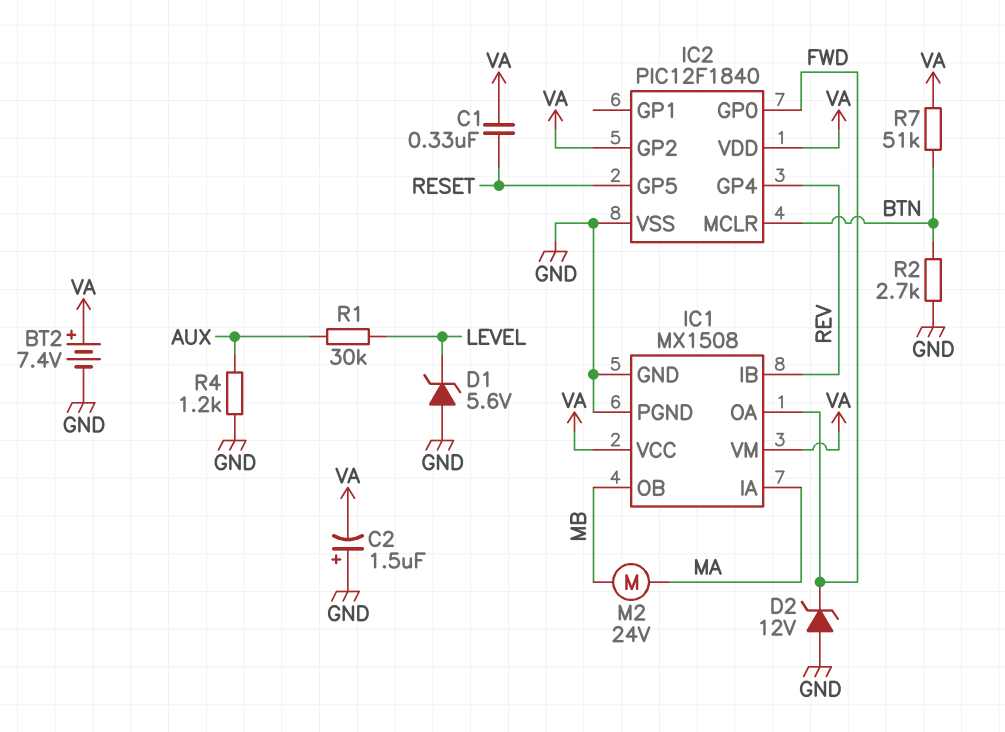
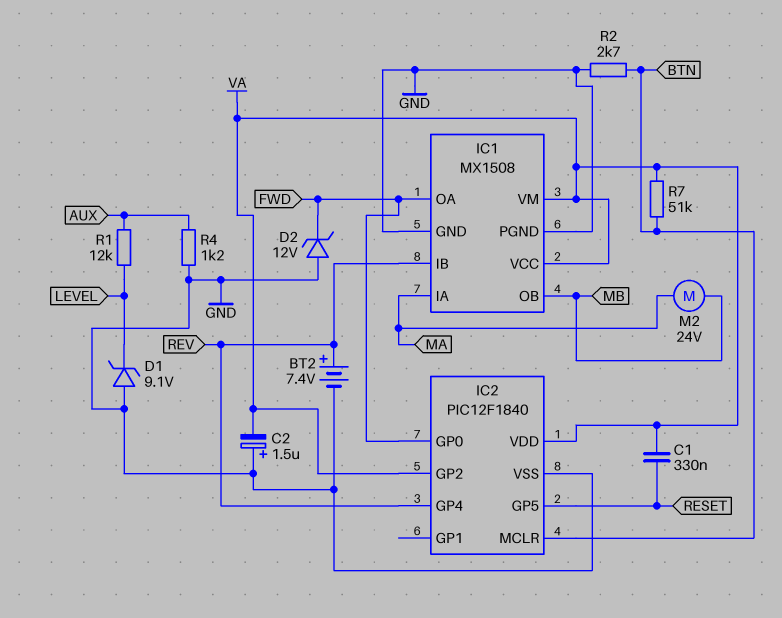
BT2: 7.4V (plus VA, minus GND) -> 7.4V (plus REV, minus GND)
D1: zener 5.6V (A GND, K LEVEL) -> zener 9.1V (A GND, K LEVEL)
R1: 30k (AUX, LEVEL) -> 12k (AUX, LEVEL)

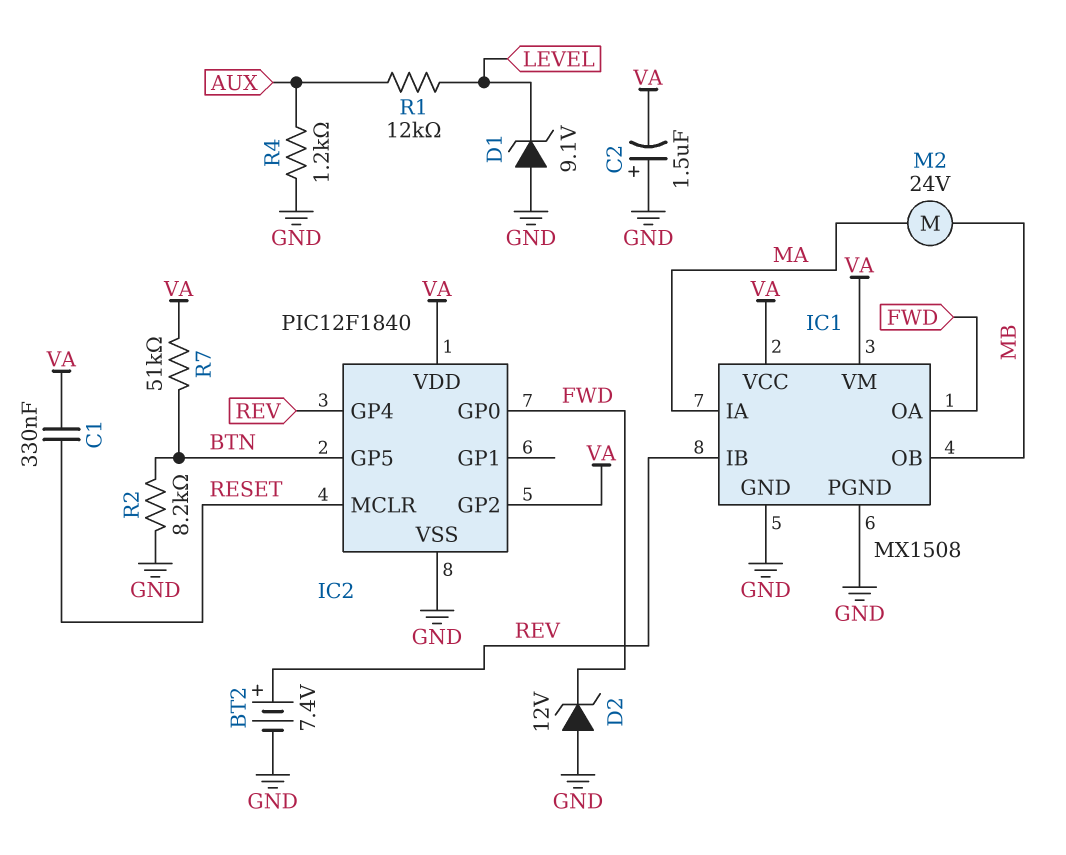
IC2 pin GP5: RESET -> BTN
IC2 pin MCLR: BTN -> RESET
R2: 2.7k (BTN, GND) -> 8.2k (BTN, GND)

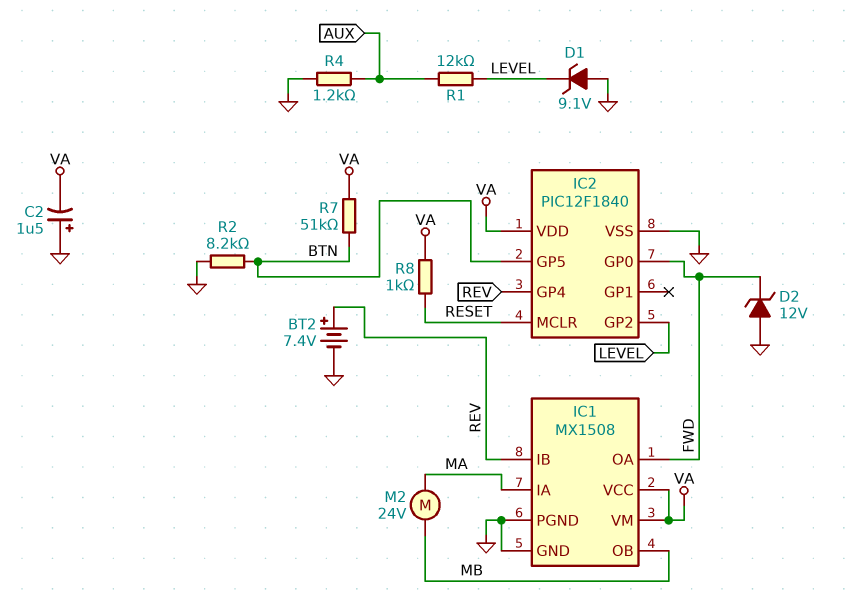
C1: 330nF (RESET, VA) -> none
IC2 pin GP2: VA -> LEVEL
R8: none -> 1k (RESET, VA)

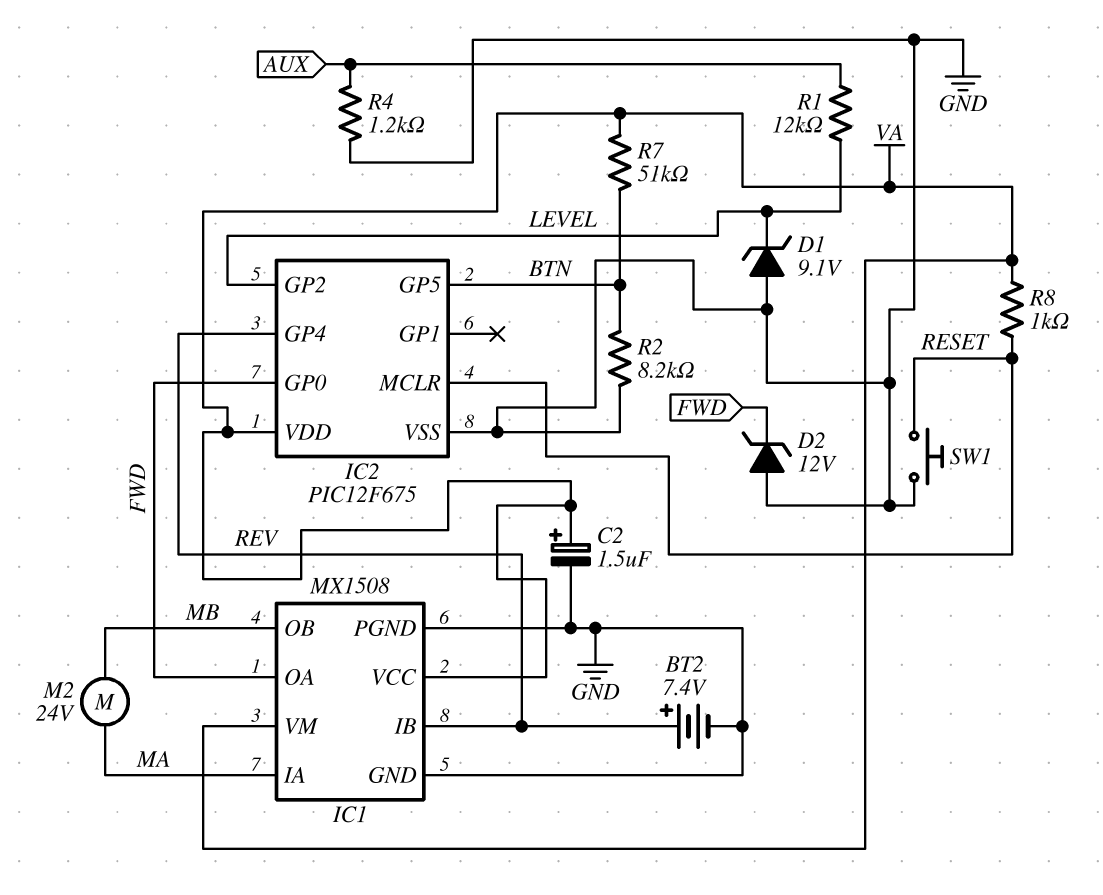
C2: 1.5uF (plus GND, minus VA) -> 1.5uF (plus VA, minus GND)
IC2: PIC12F1840 -> PIC12F675
SW1: none -> button (GND, RESET)

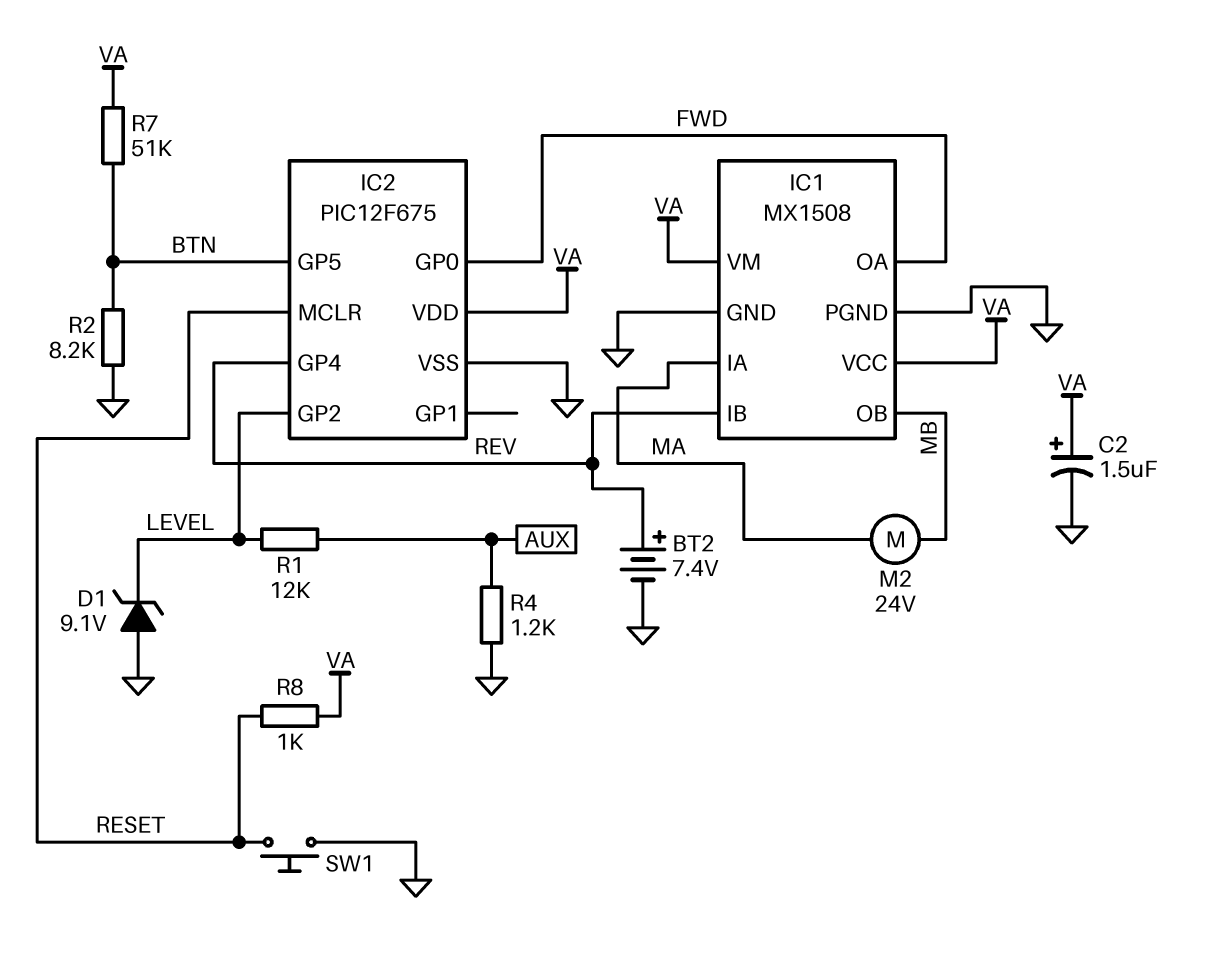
D2: zener 12V (A GND, K FWD) -> none

